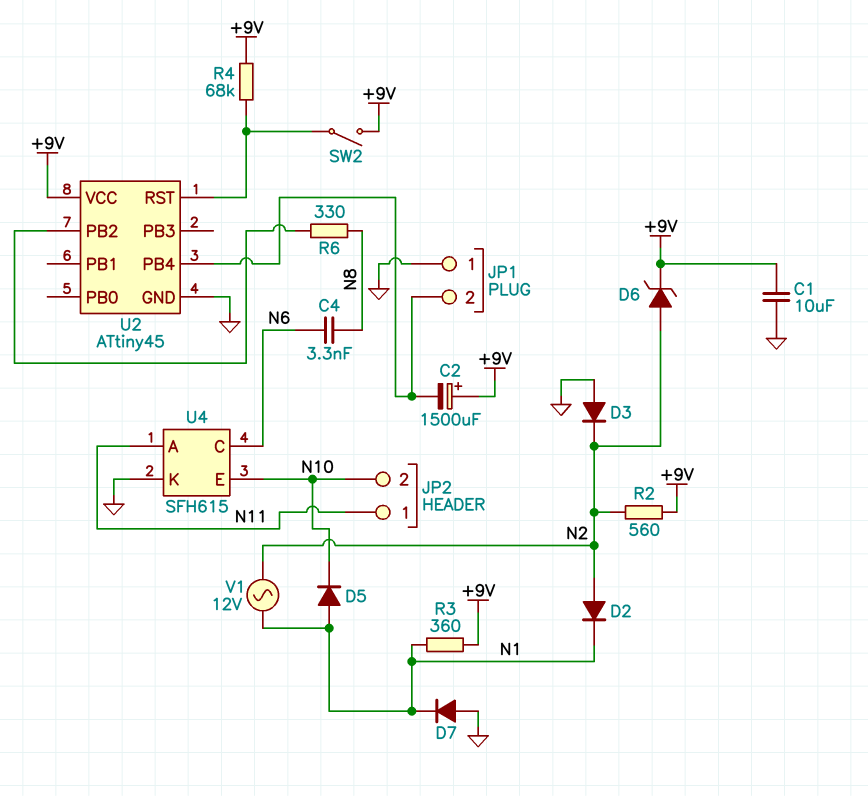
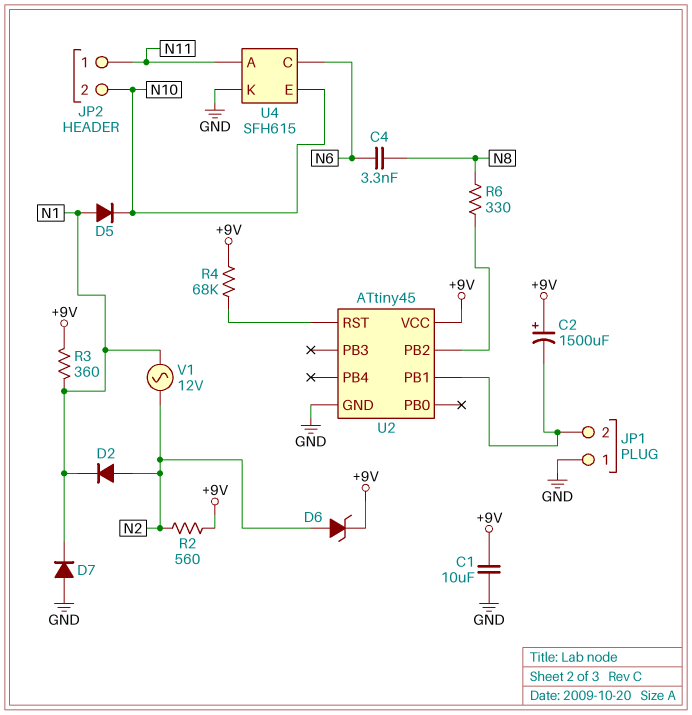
D3: diode (A GND, K N2) -> none
SW2: switch (+9V, U2/RST) -> none
U2 pin PB1: none -> JP1/2
U2 pin PB4: JP1/2 -> none

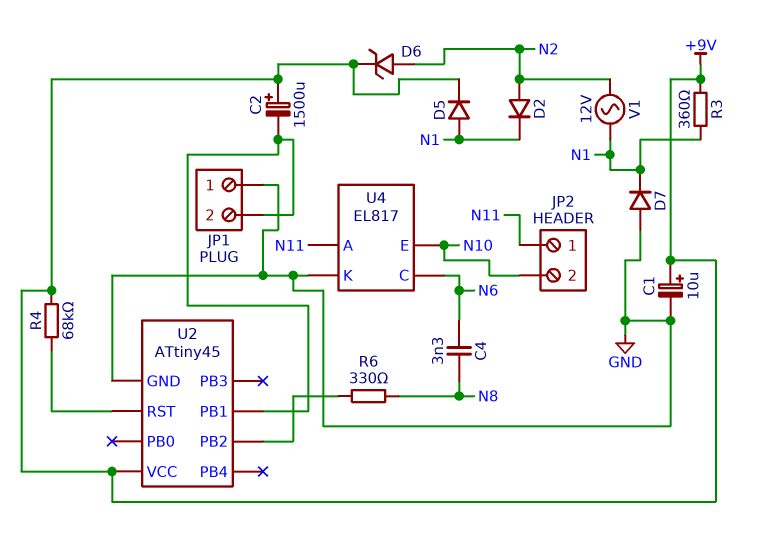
C1: 10uF (+9V, GND) -> 10uF (plus +9V, minus GND)
D5: diode (A N1, K N10) -> diode (A N1, K +9V)
R2: 560 (+9V, N2) -> none
U4: SFH615 -> EL817

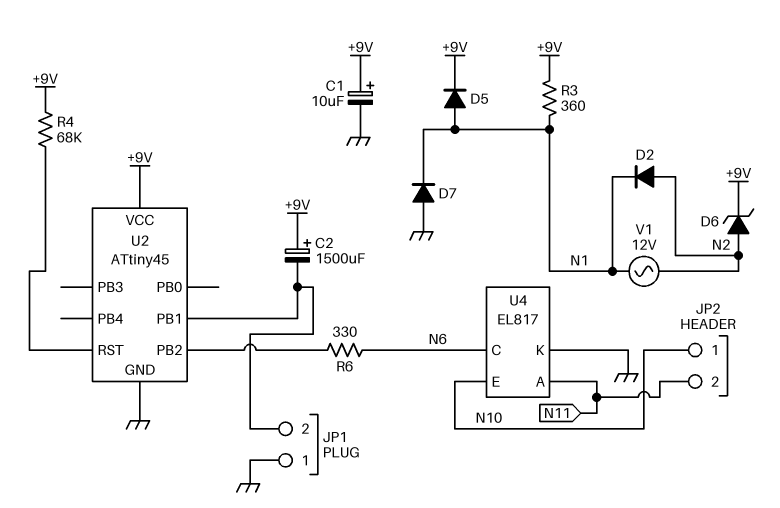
C4: 3.3nF (N6, N8) -> none
JP2 pin 1: N11 -> N10
JP2 pin 2: N10 -> N11
R6: 330 (N8, U2/PB2) -> 330 (N6, U2/PB2)

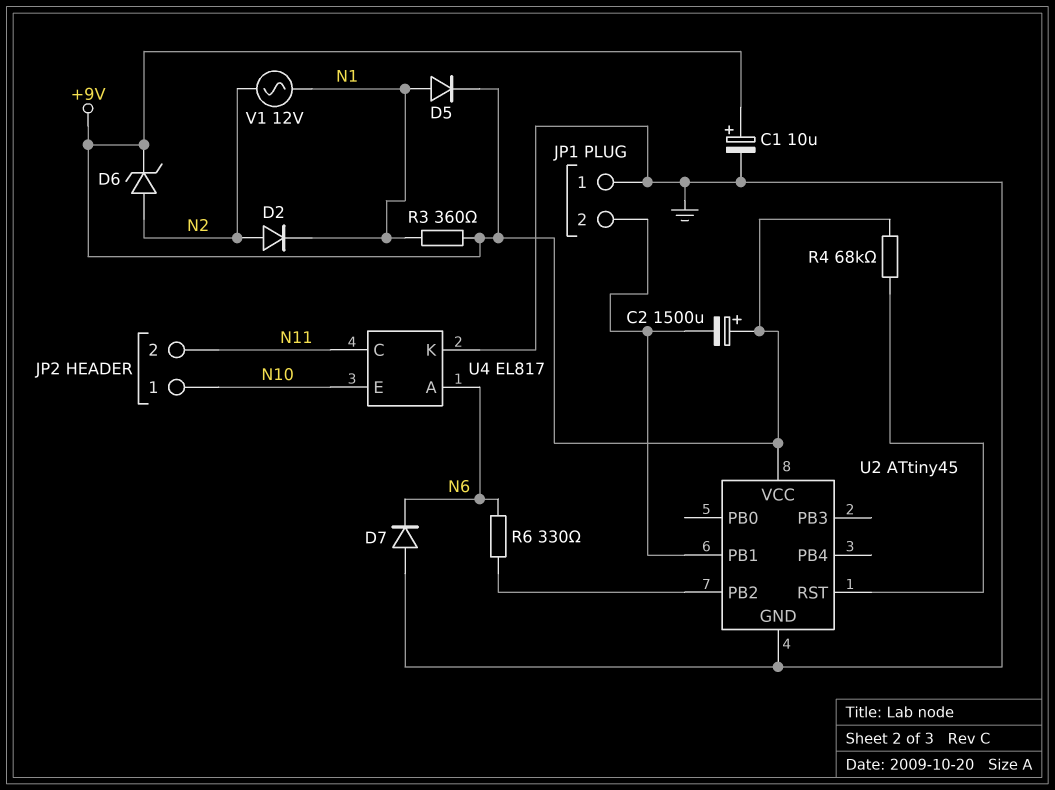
D7: diode (A GND, K N1) -> diode (A GND, K N6)
U4 pin A: N11 -> N6
U4 pin C: N6 -> N11

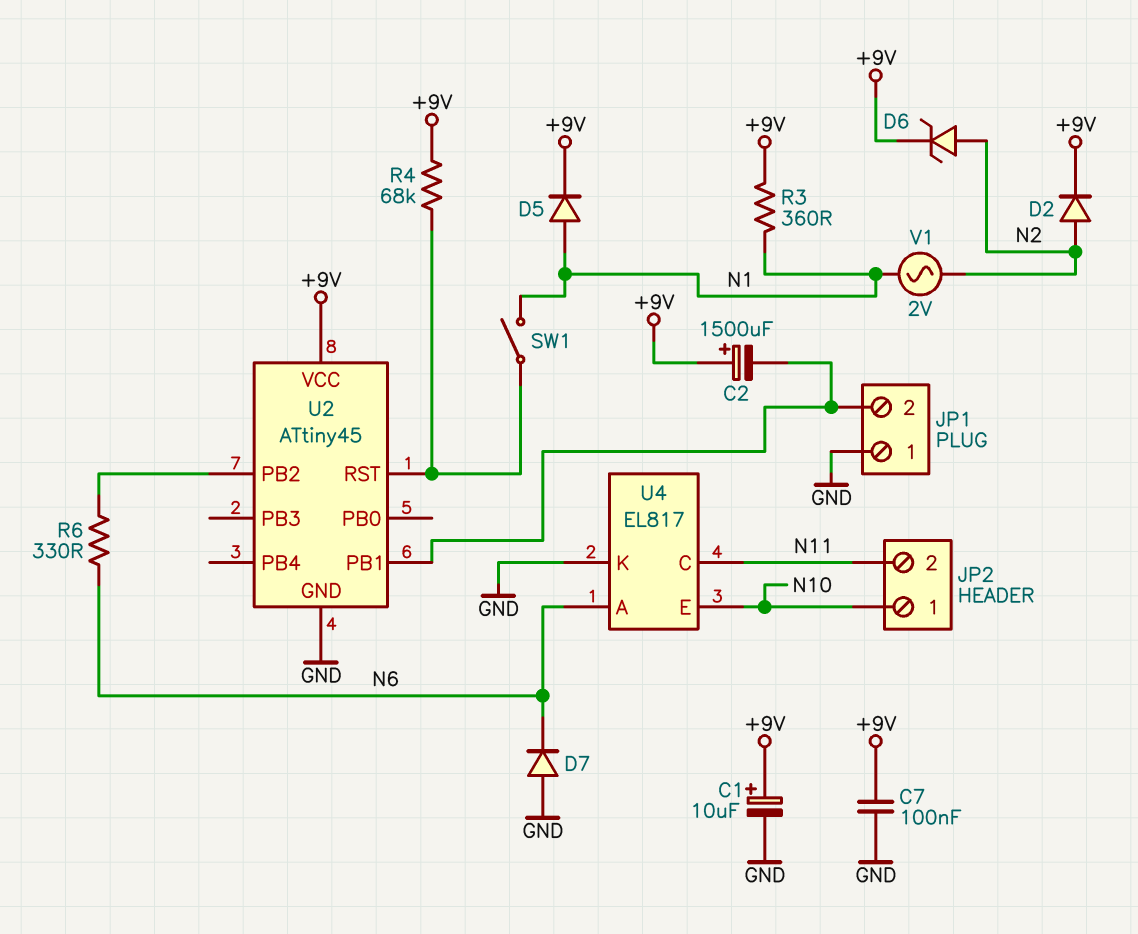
C7: none -> 100nF (+9V, GND)
D2: diode (A N2, K N1) -> diode (A N2, K +9V)
SW1: none -> switch (N1, U2/RST)
V1: AC 12V (N1, N2) -> AC 2V (N1, N2)

